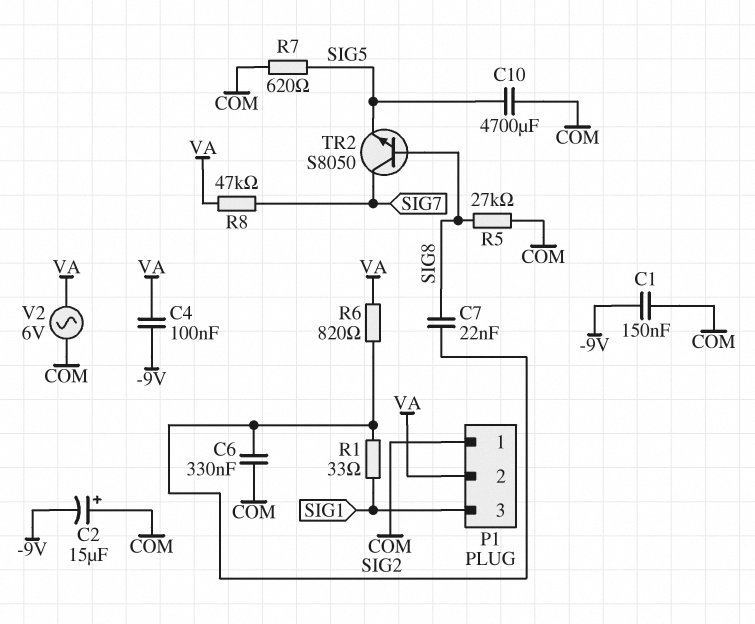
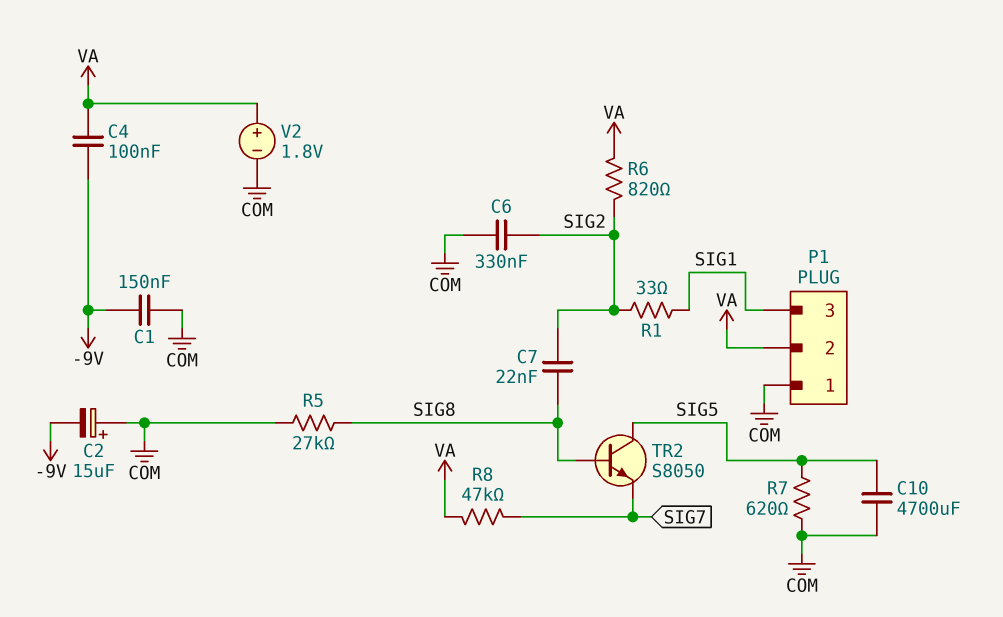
TR2: NPN S8050 (B SIG8, C SIG7, E SIG5) -> NPN S8050 (B SIG8, C SIG5, E SIG7)
V2: AC 6V (COM, VA) -> 1.8V (plus VA, minus COM)

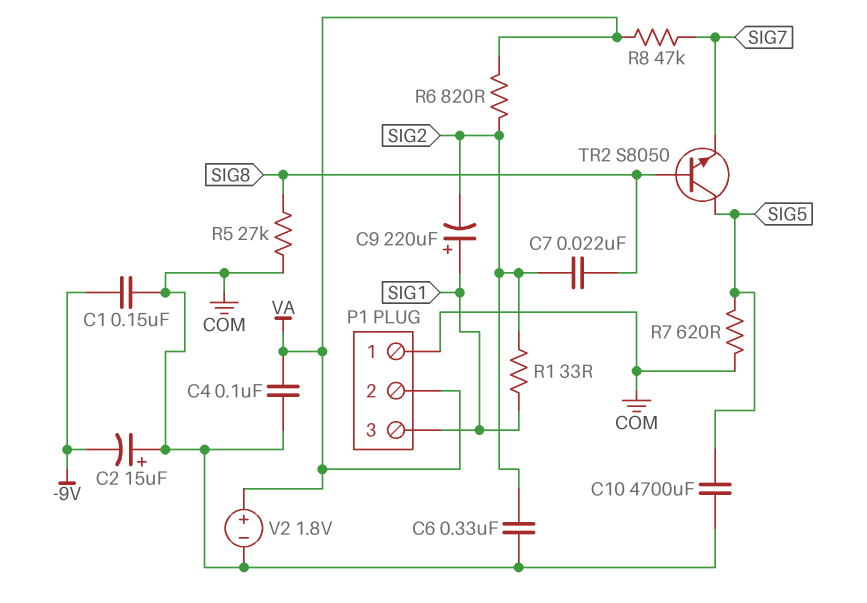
C4: 100nF (-9V, VA) -> 100nF (COM, VA)
C9: none -> 220uF (plus SIG1, minus SIG2)

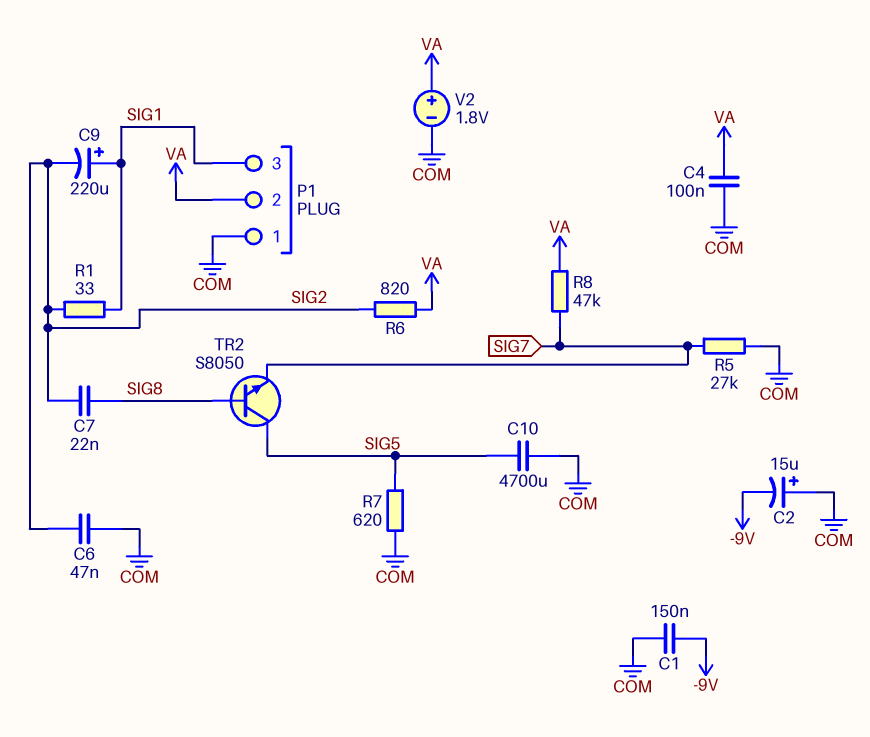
C6: 330nF (COM, SIG2) -> 47nF (COM, SIG2)
R5: 27k (COM, SIG8) -> 27k (COM, SIG7)

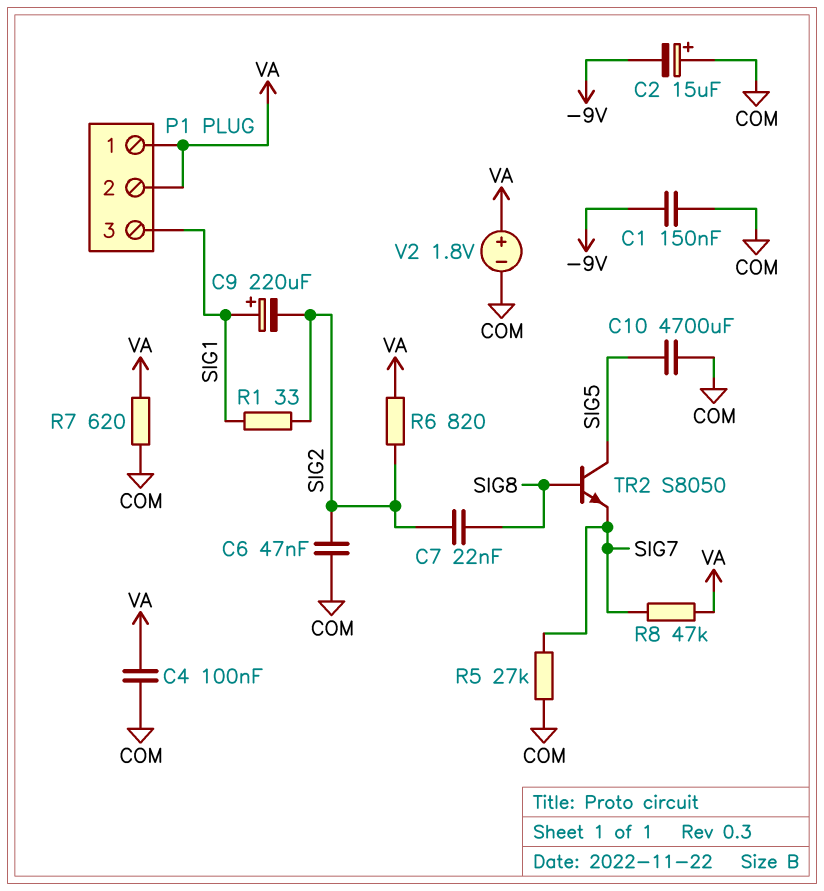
P1 pin 1: COM -> VA
R7: 620 (COM, SIG5) -> 620 (COM, VA)

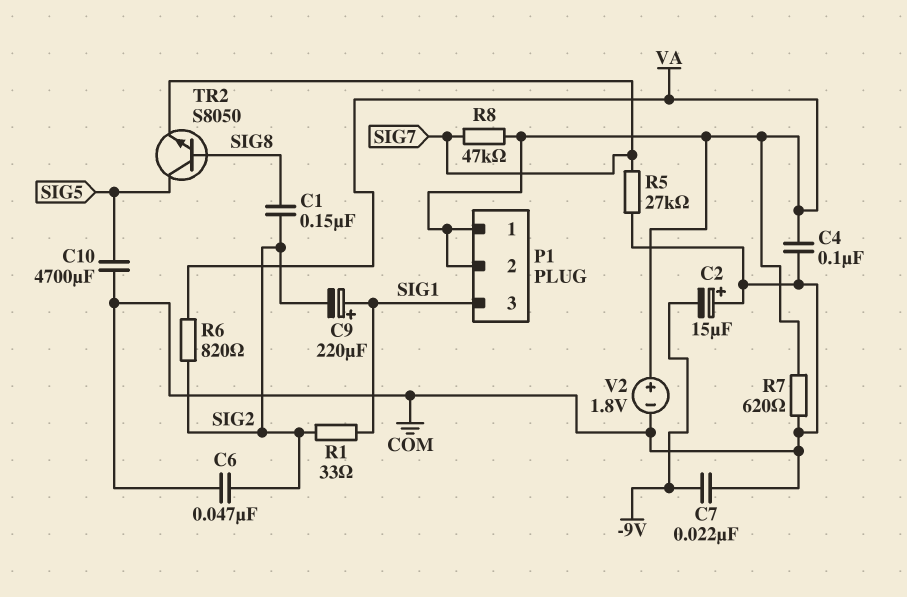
C1: 150nF (-9V, COM) -> 150nF (SIG2, SIG8)
C7: 22nF (SIG2, SIG8) -> 22nF (-9V, COM)

